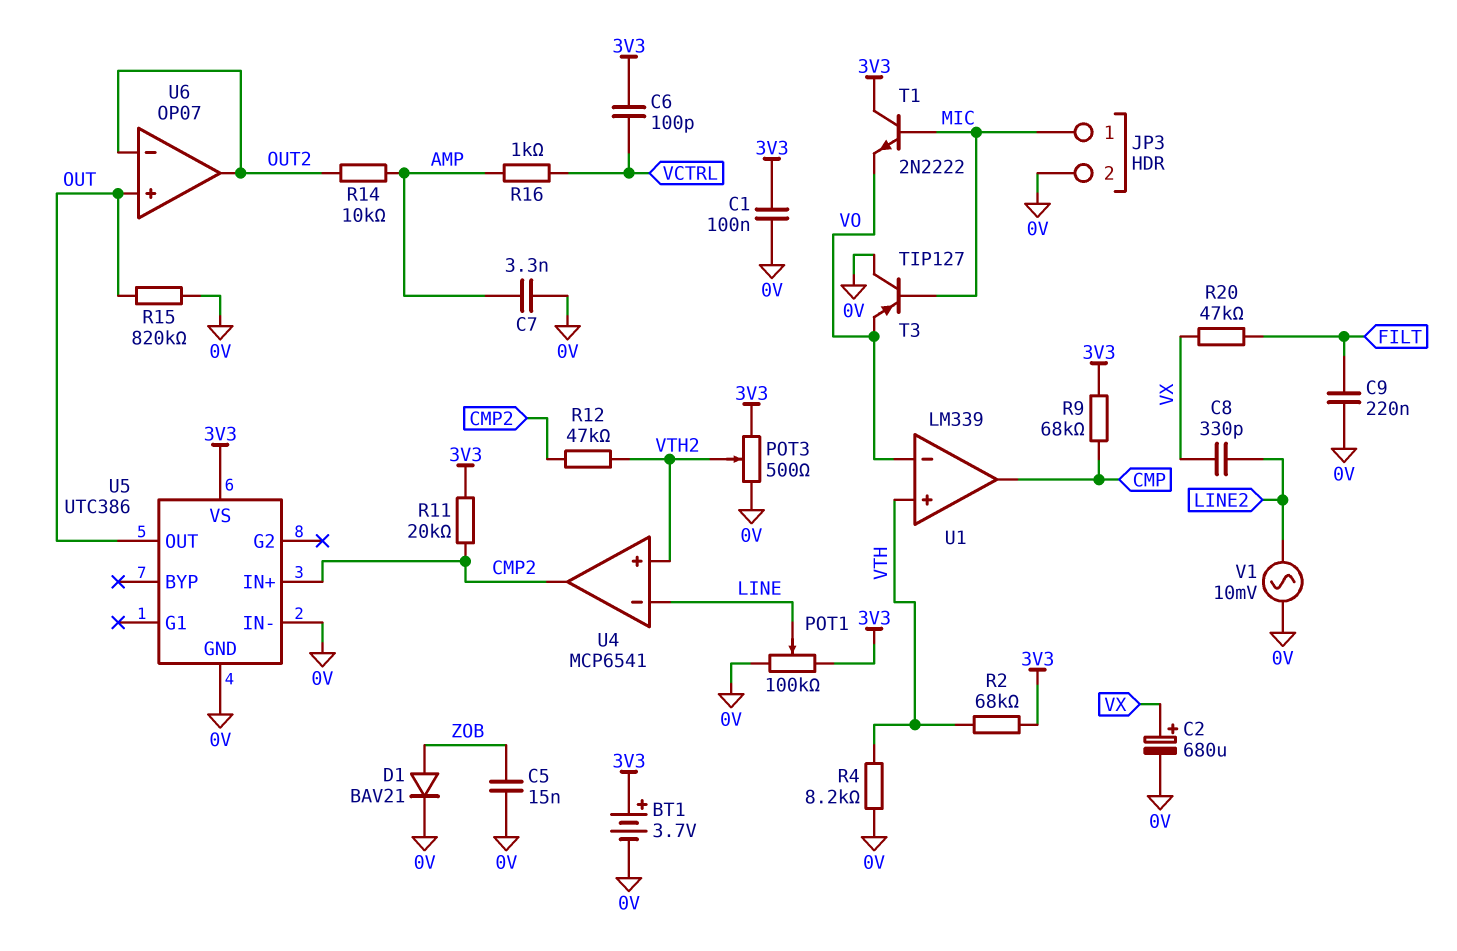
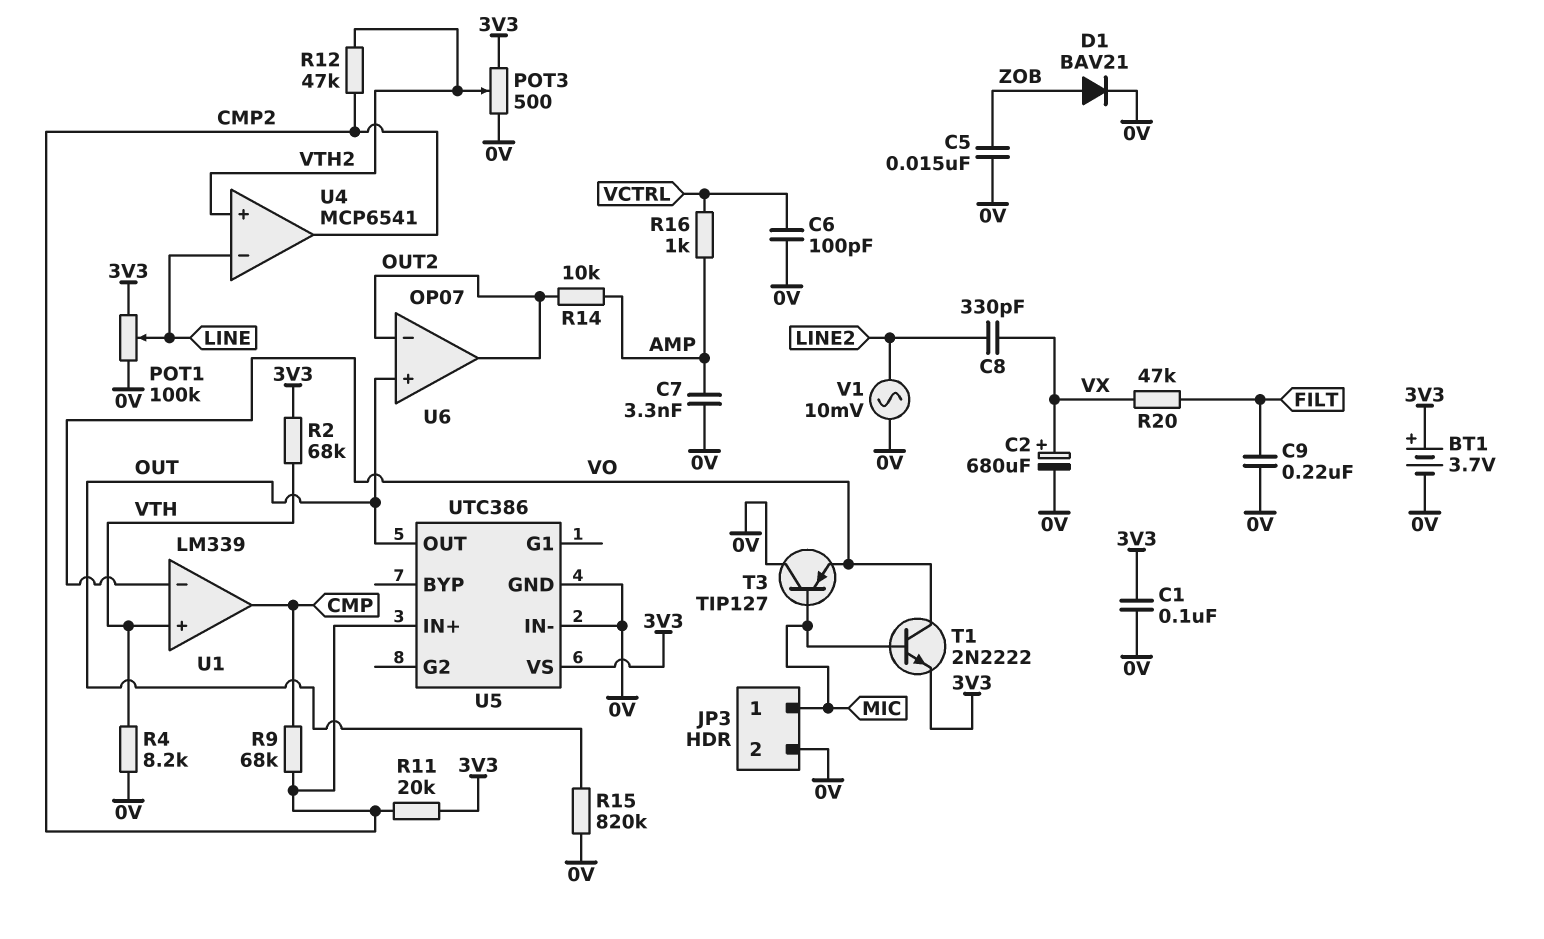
C6: 100pF (3V3, VCTRL) -> 100pF (0V, VCTRL)
R9: 68k (3V3, CMP) -> 68k (CMP, CMP2)
T1: NPN 2N2222 (B MIC, C 3V3, E VO) -> NPN 2N2222 (B MIC, C VO, E 3V3)

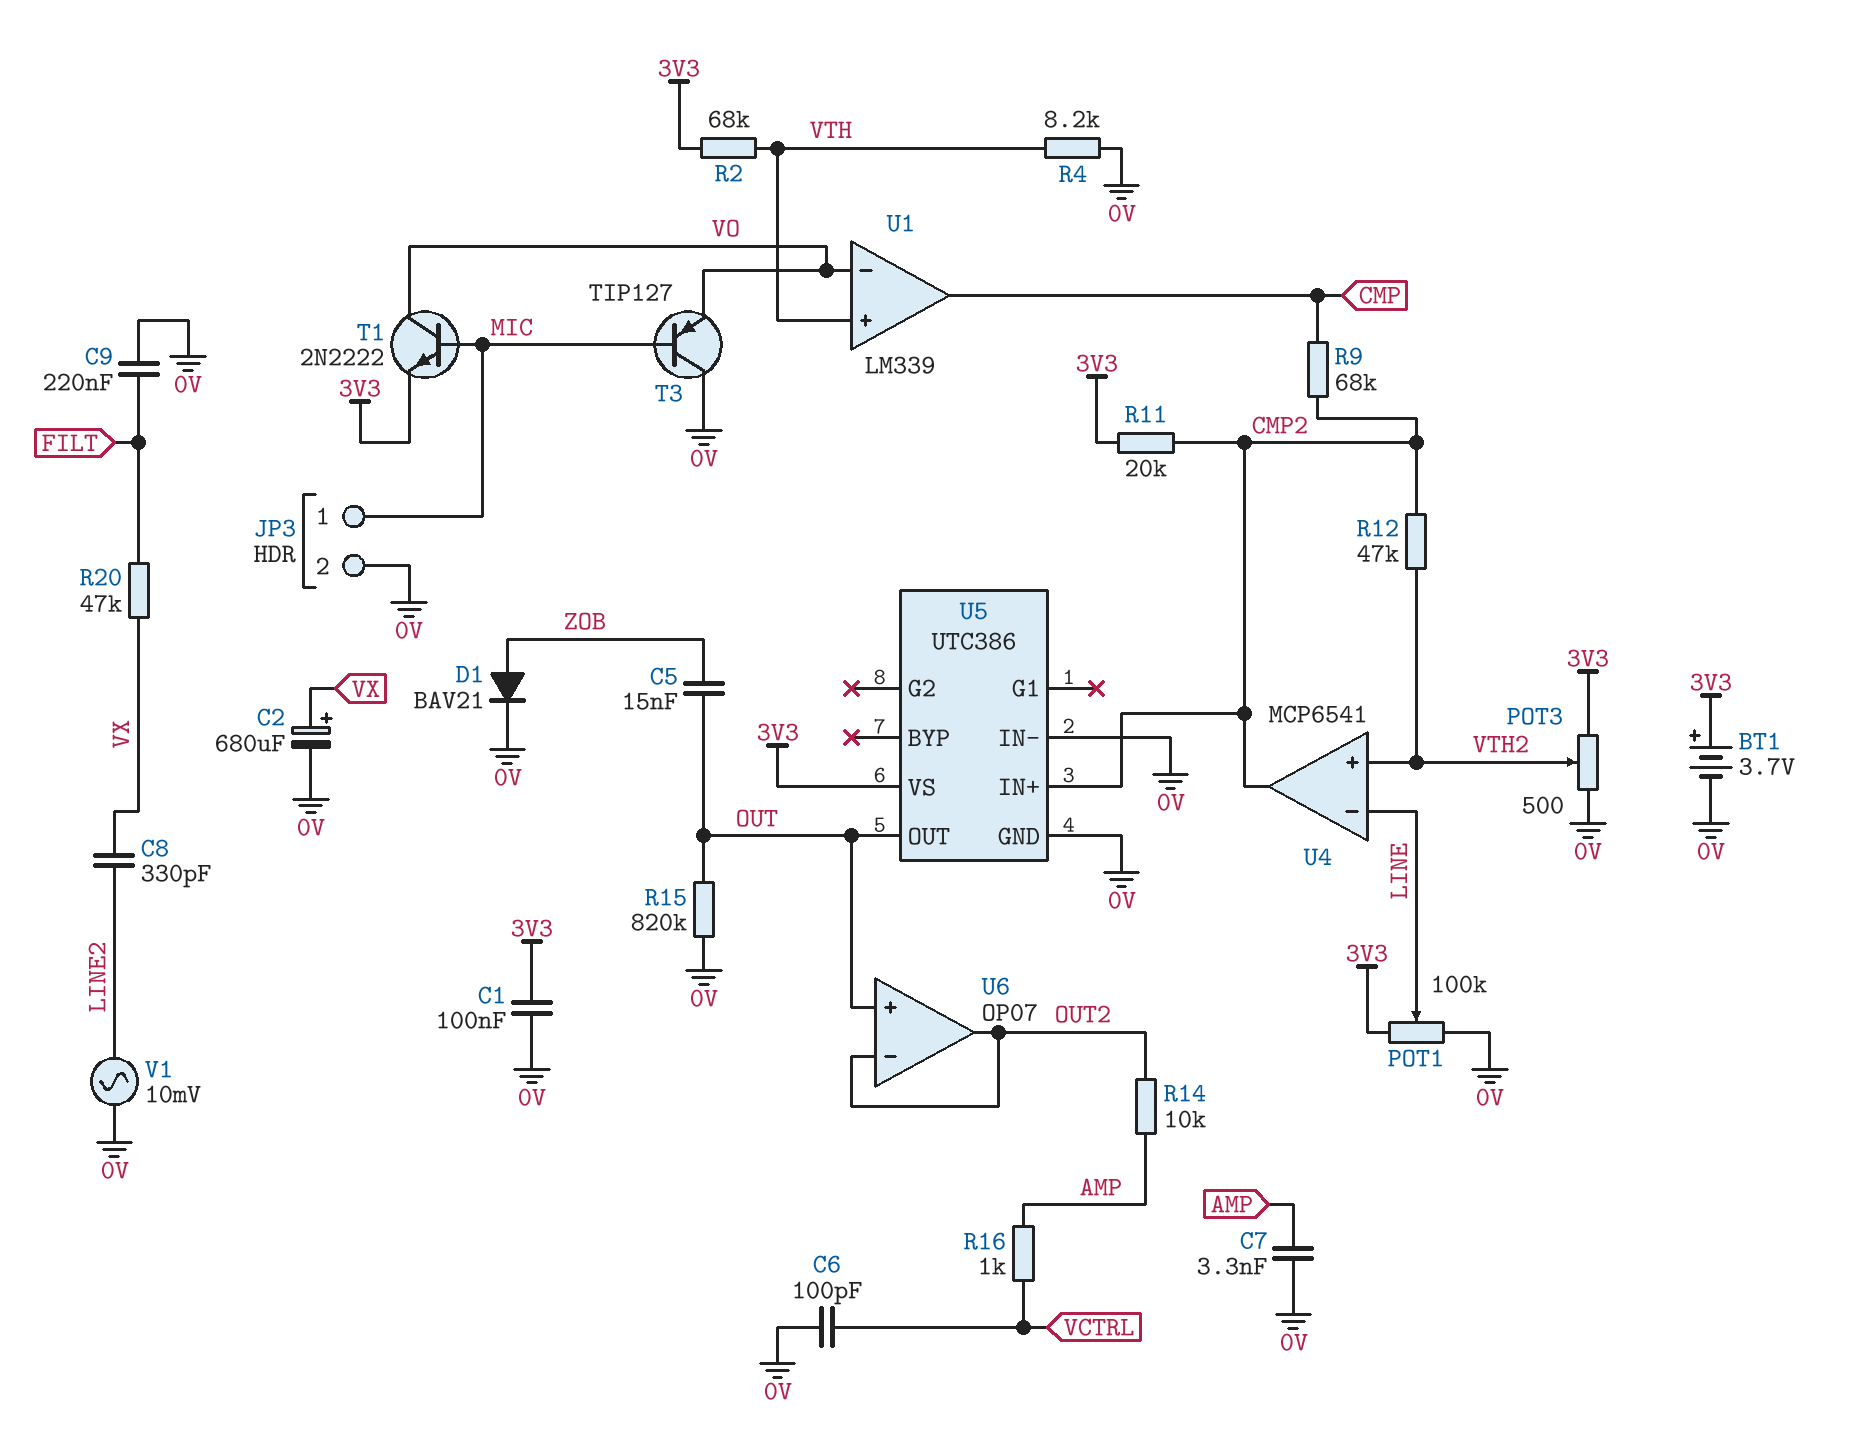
C5: 15nF (0V, ZOB) -> 15nF (OUT, ZOB)

